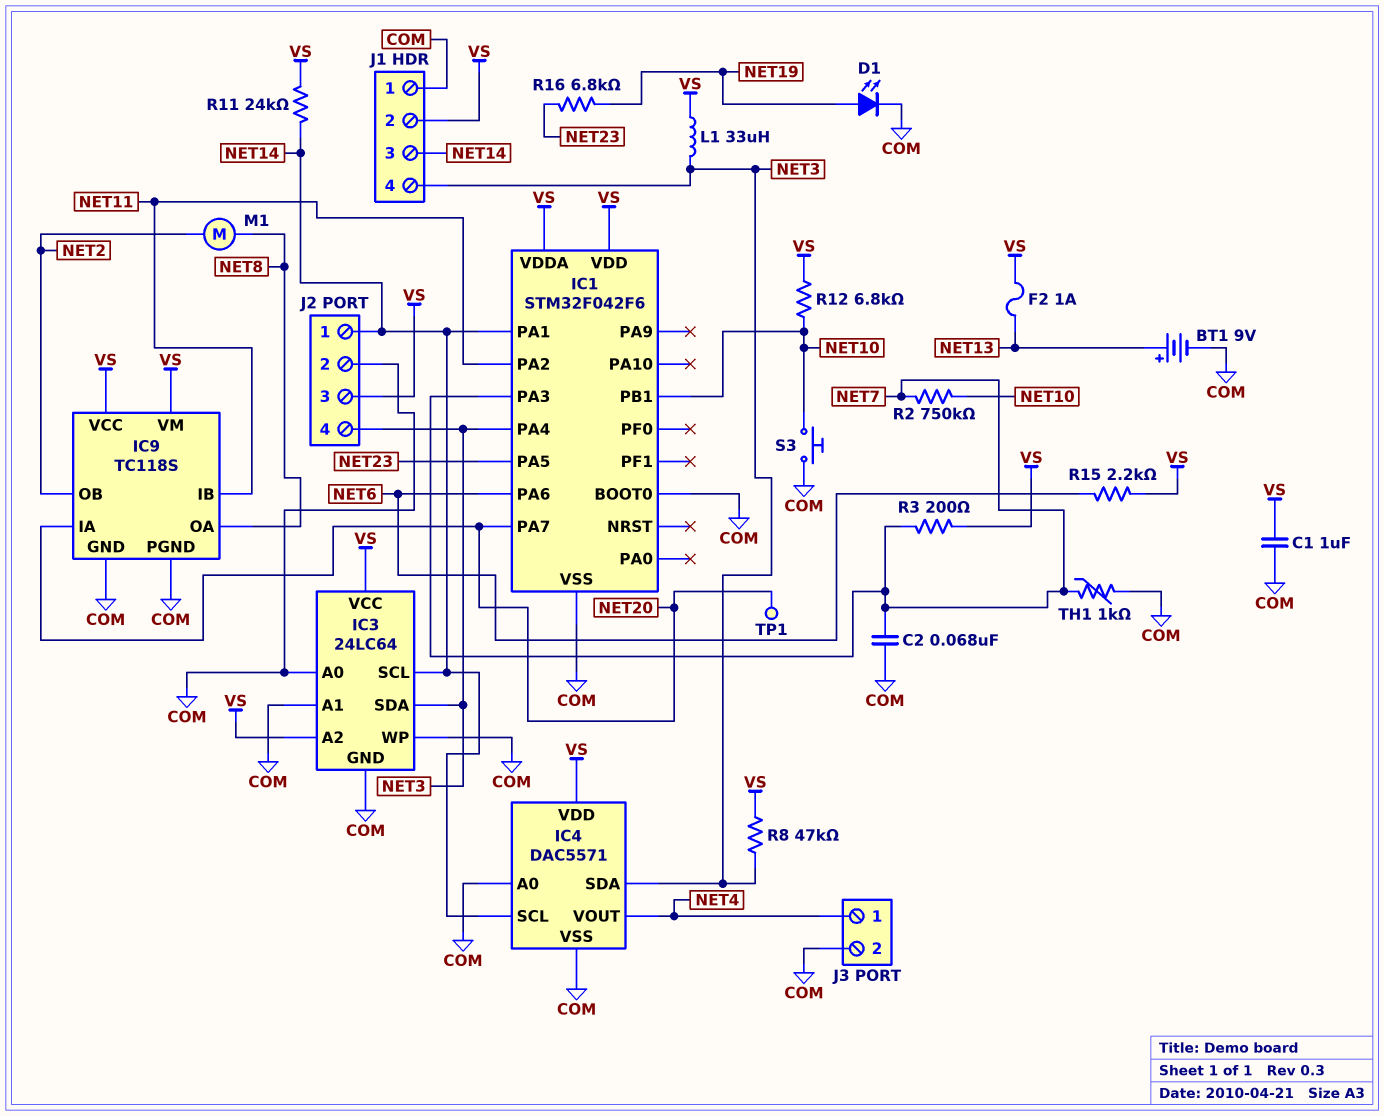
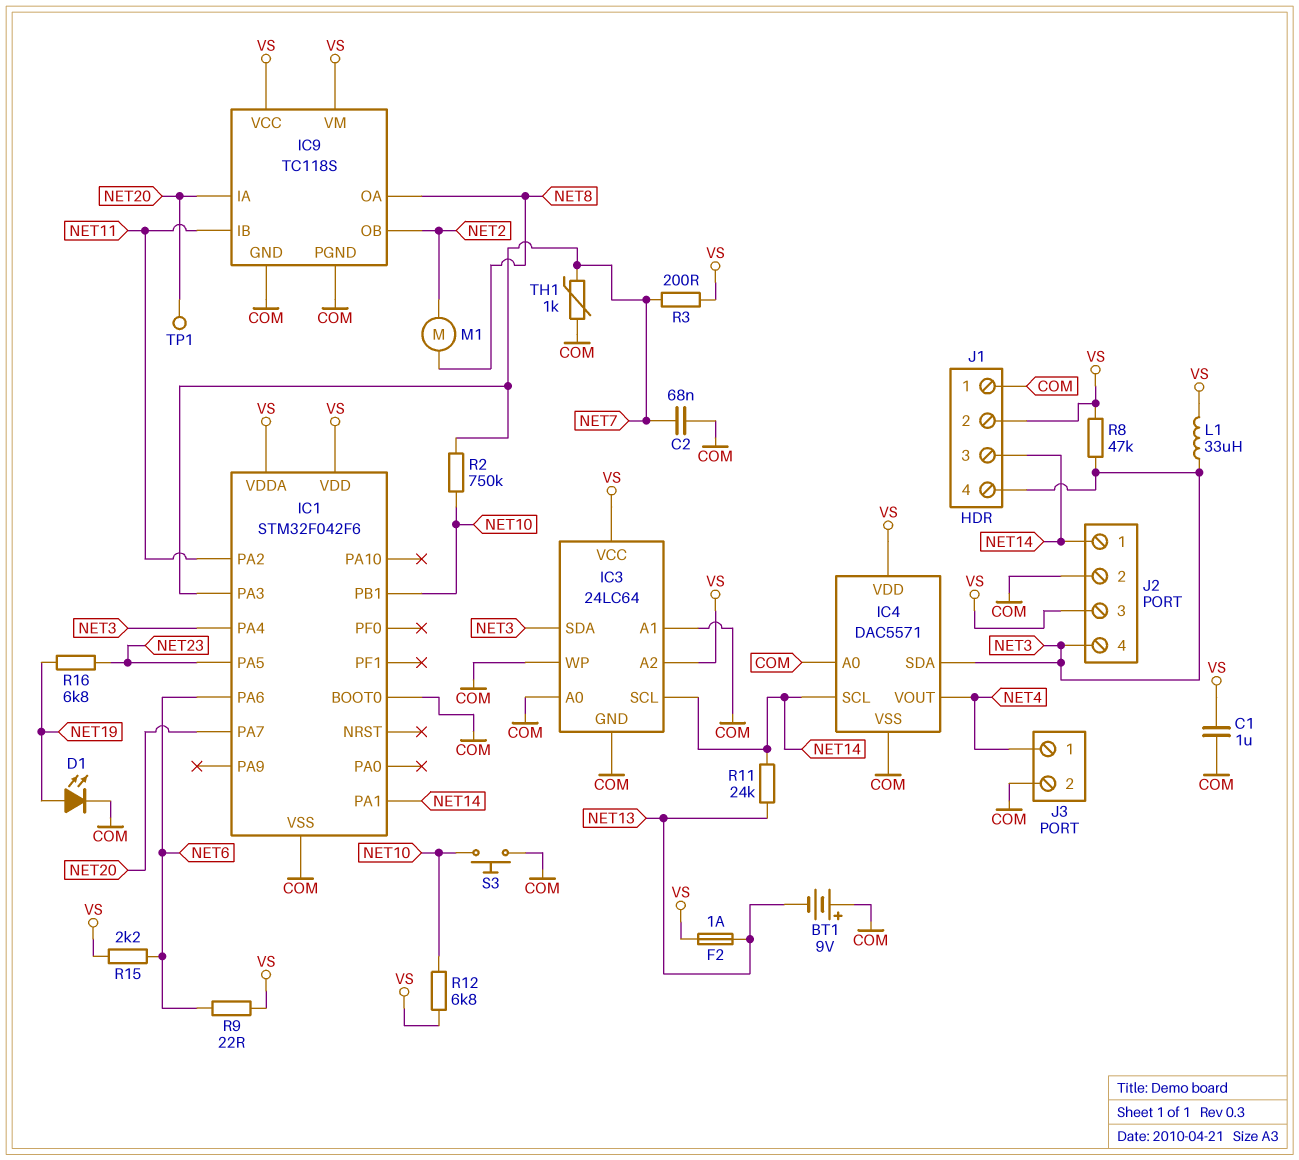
BT1: 9V (plus NET13, minus COM) -> 9V (plus COM, minus NET13)
R9: none -> 22 (NET6, VS)
R11: 24k (NET14, VS) -> 24k (NET13, NET14)

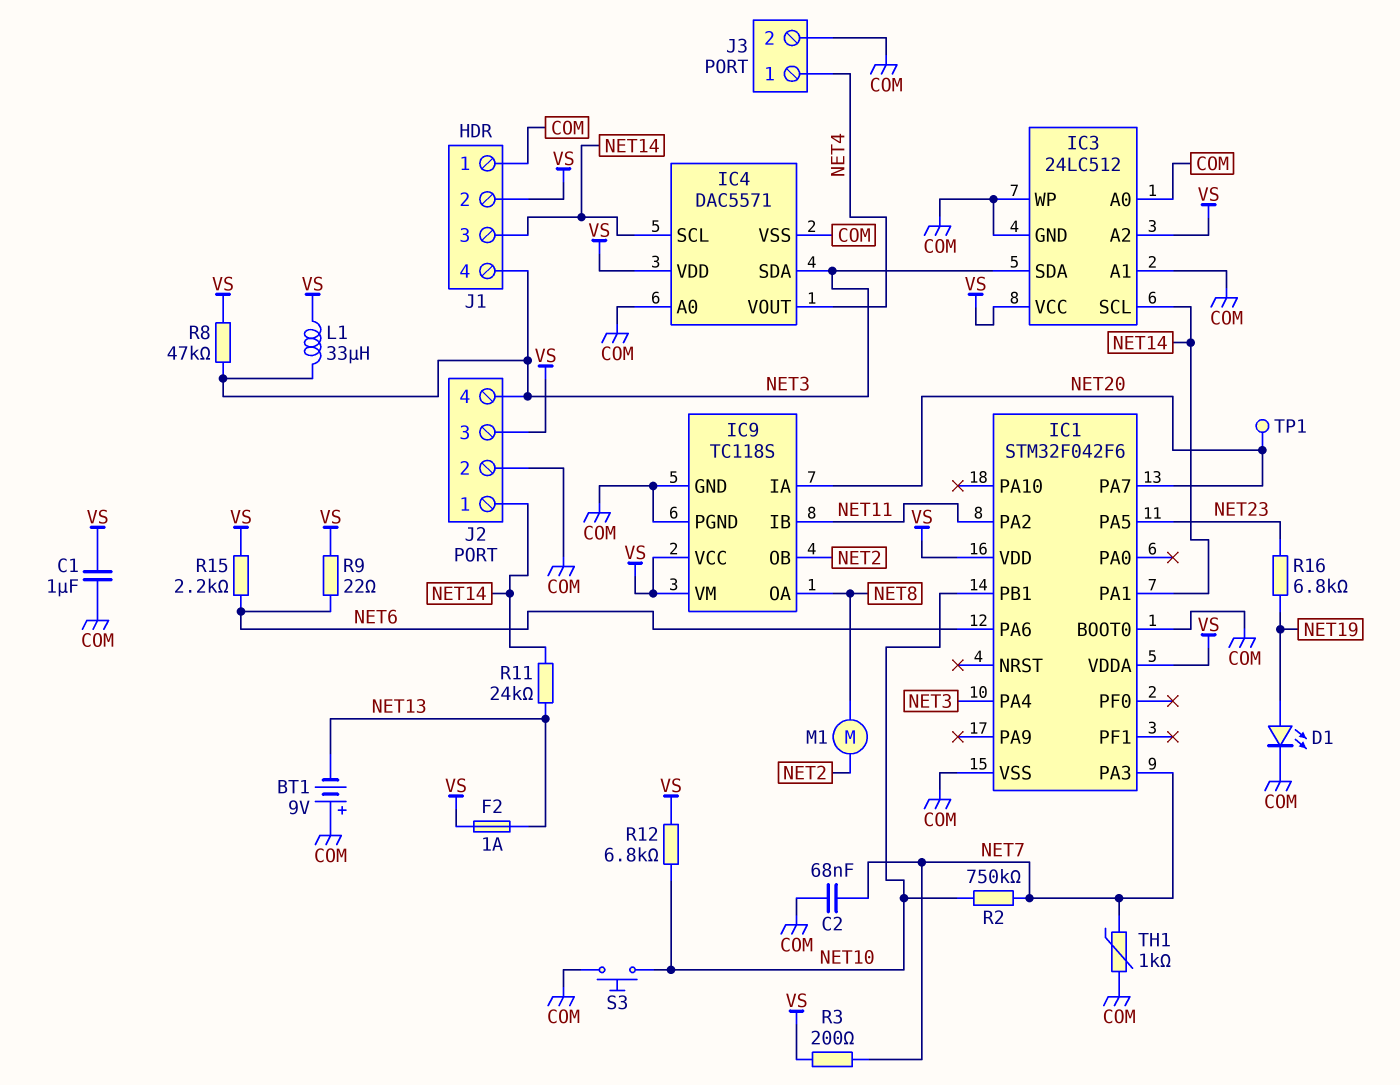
IC3: 24LC64 -> 24LC512

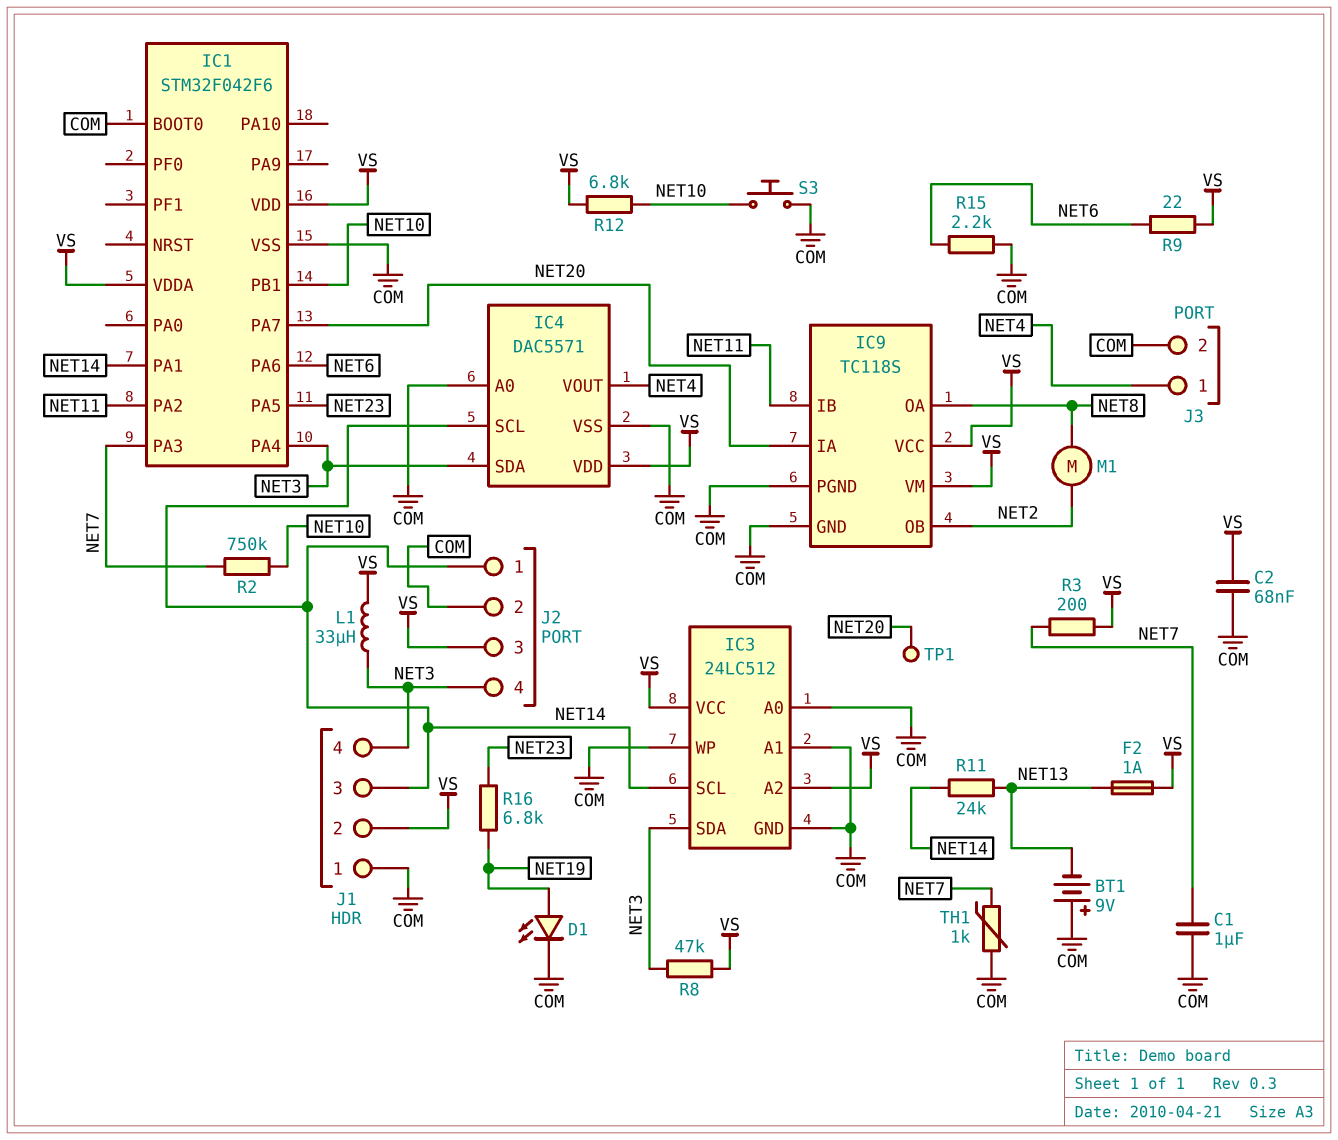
C1: 1uF (COM, VS) -> 1uF (COM, NET7)
C2: 68nF (COM, NET7) -> 68nF (COM, VS)
R15: 2.2k (NET6, VS) -> 2.2k (COM, NET6)

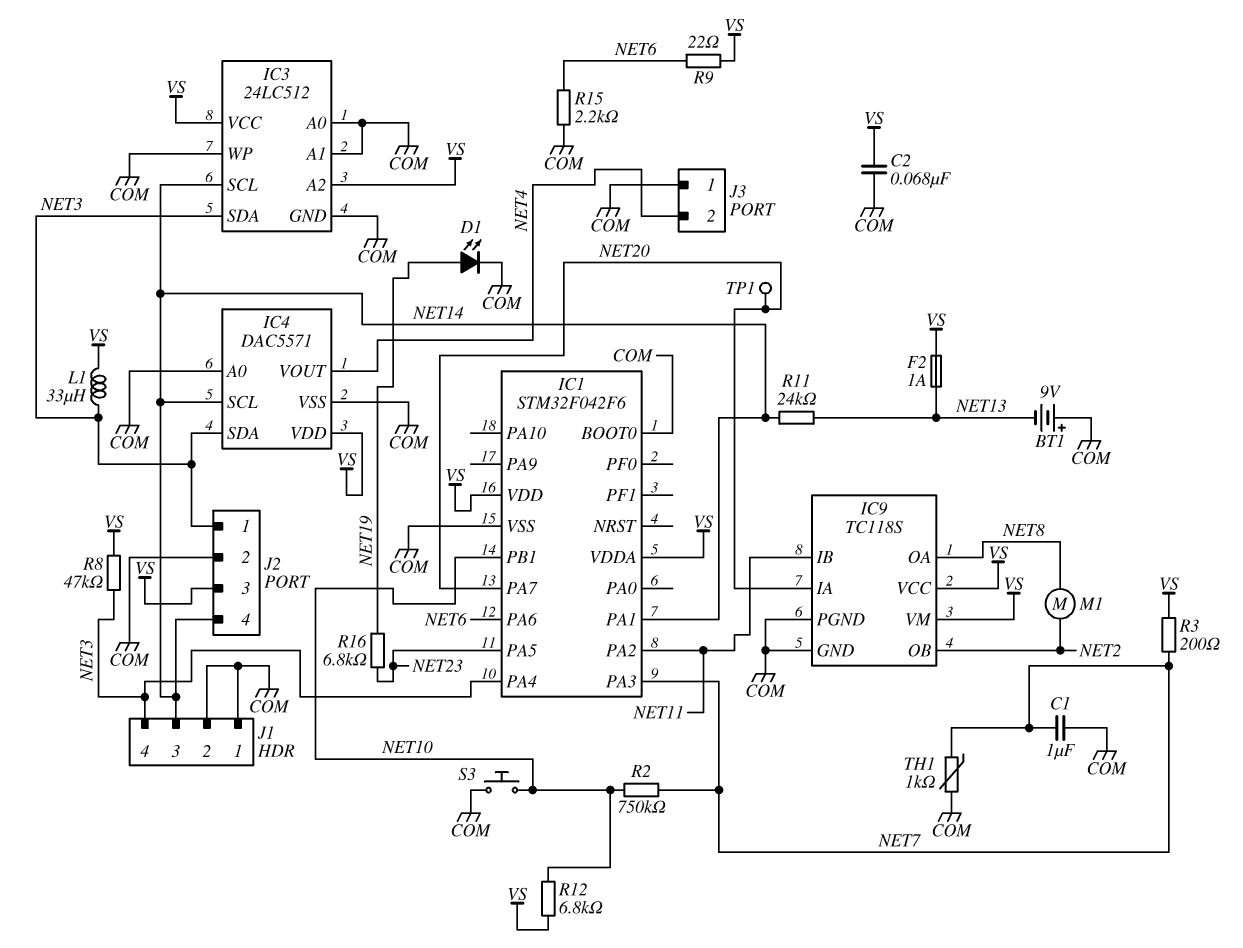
J1 pin 2: VS -> COM
J2 pin 1: NET14 -> NET3
J2 pin 4: NET3 -> NET14
J3 pin 1: NET4 -> COM
J3 pin 2: COM -> NET4

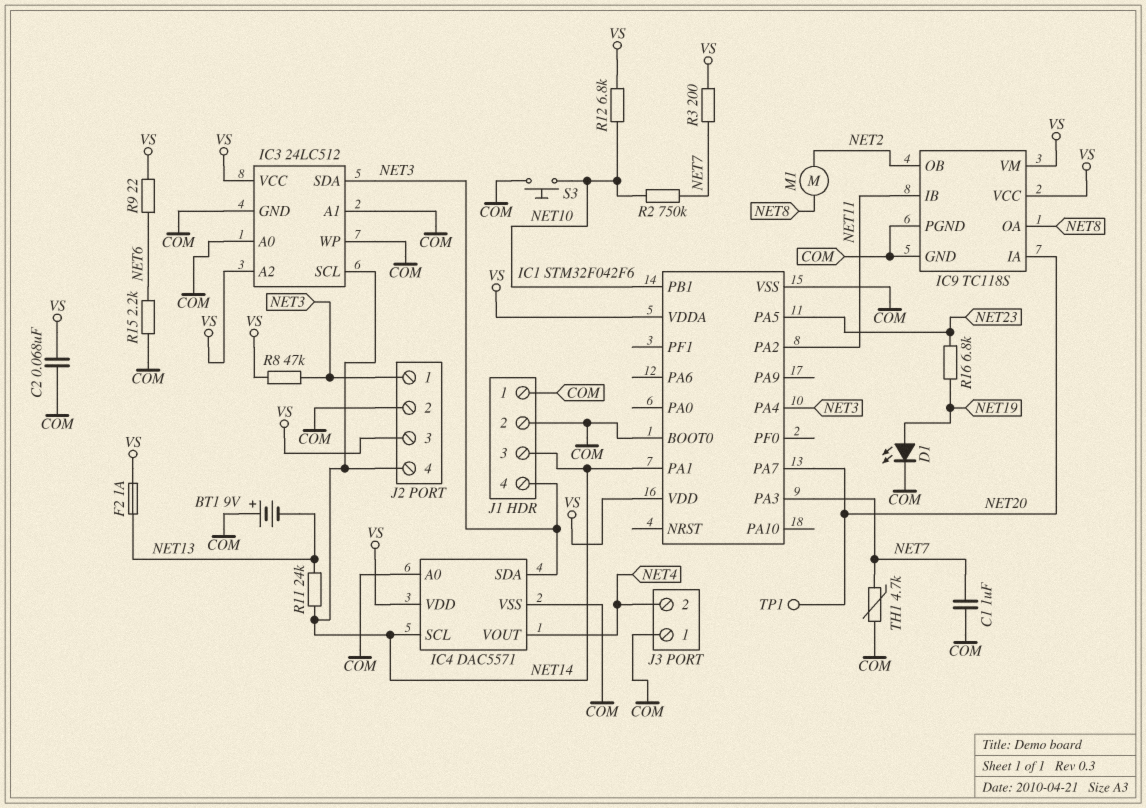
IC1 pin PA6: NET6 -> none
L1: 33uH (NET3, VS) -> none
TH1: 1k (COM, NET7) -> 4.7k (COM, NET7)

